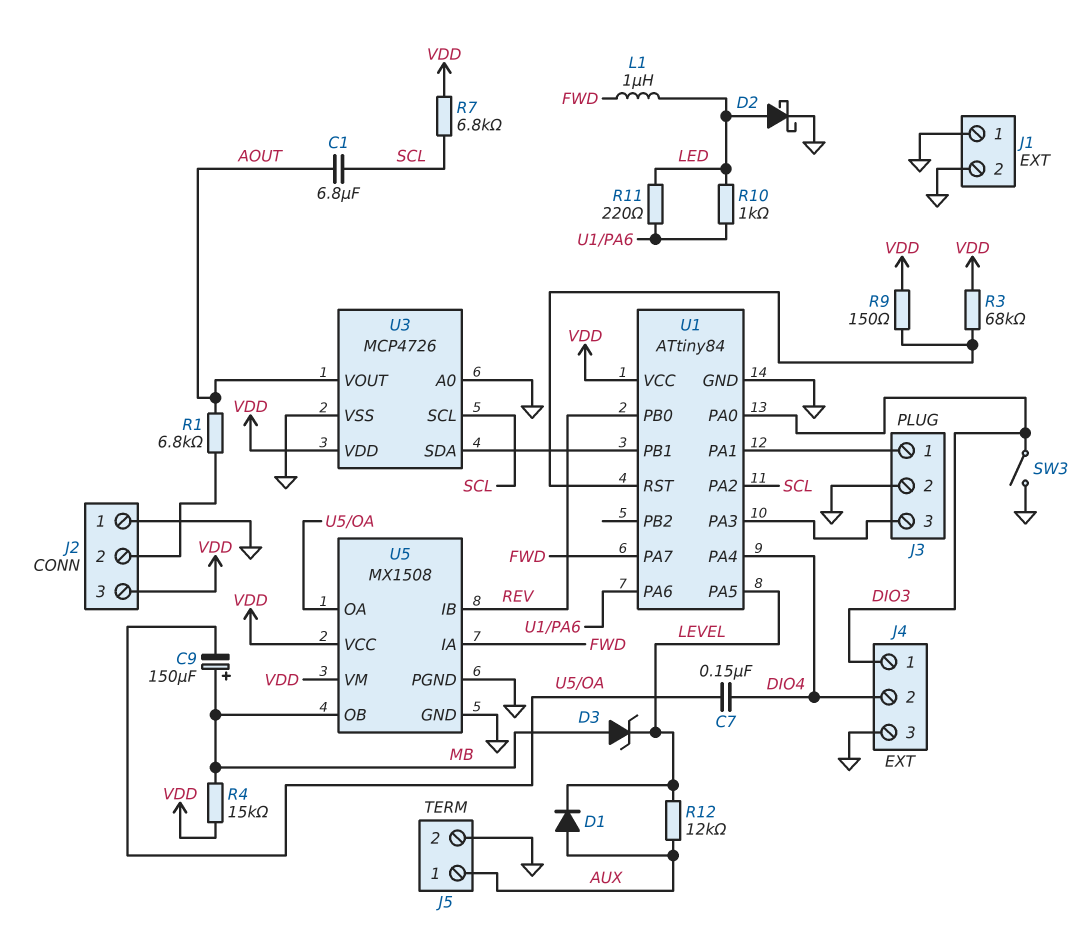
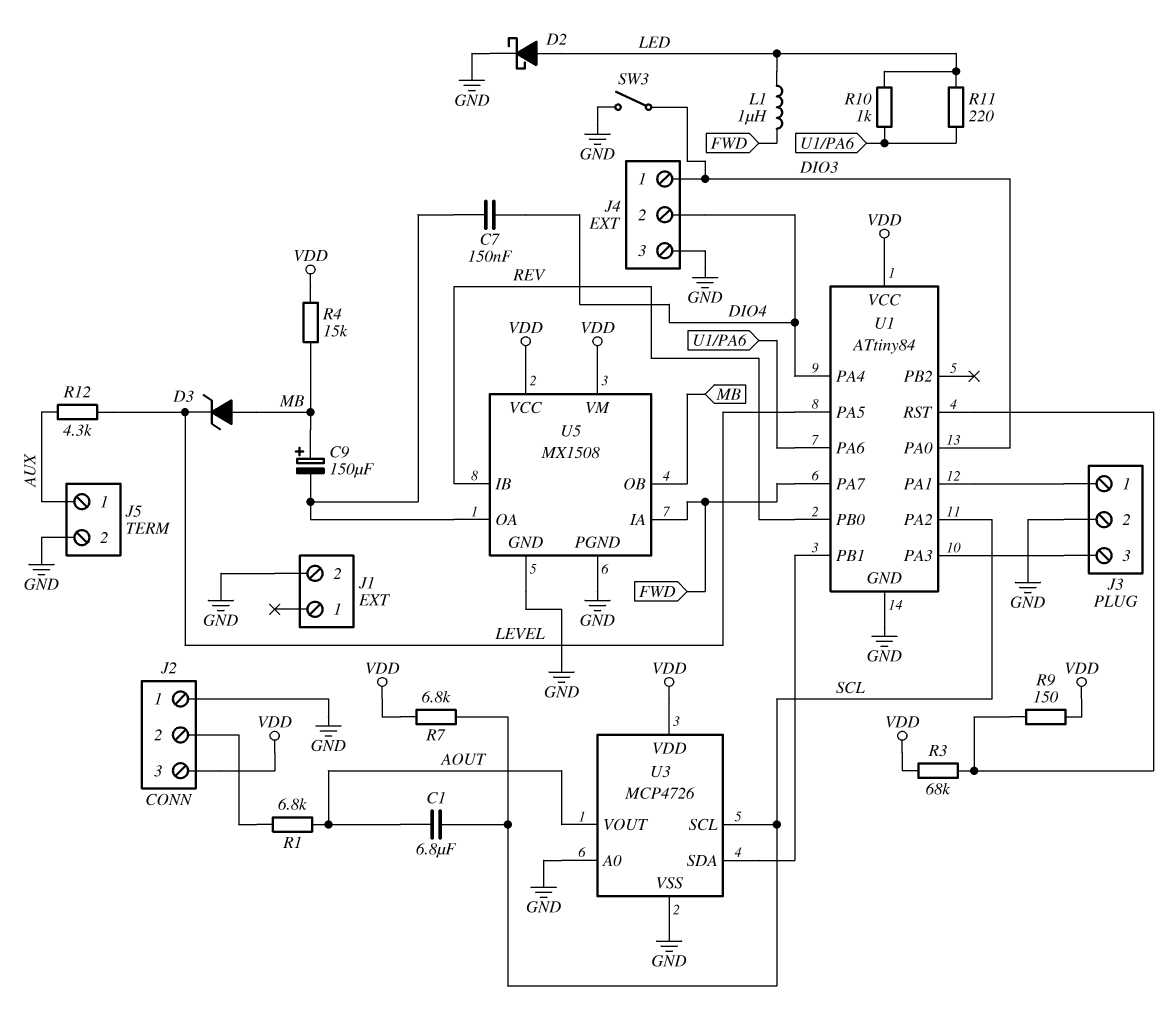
D1: diode (A AUX, K LEVEL) -> none
J1 pin 1: GND -> none
R12: 12k (AUX, LEVEL) -> 4.3k (AUX, LEVEL)

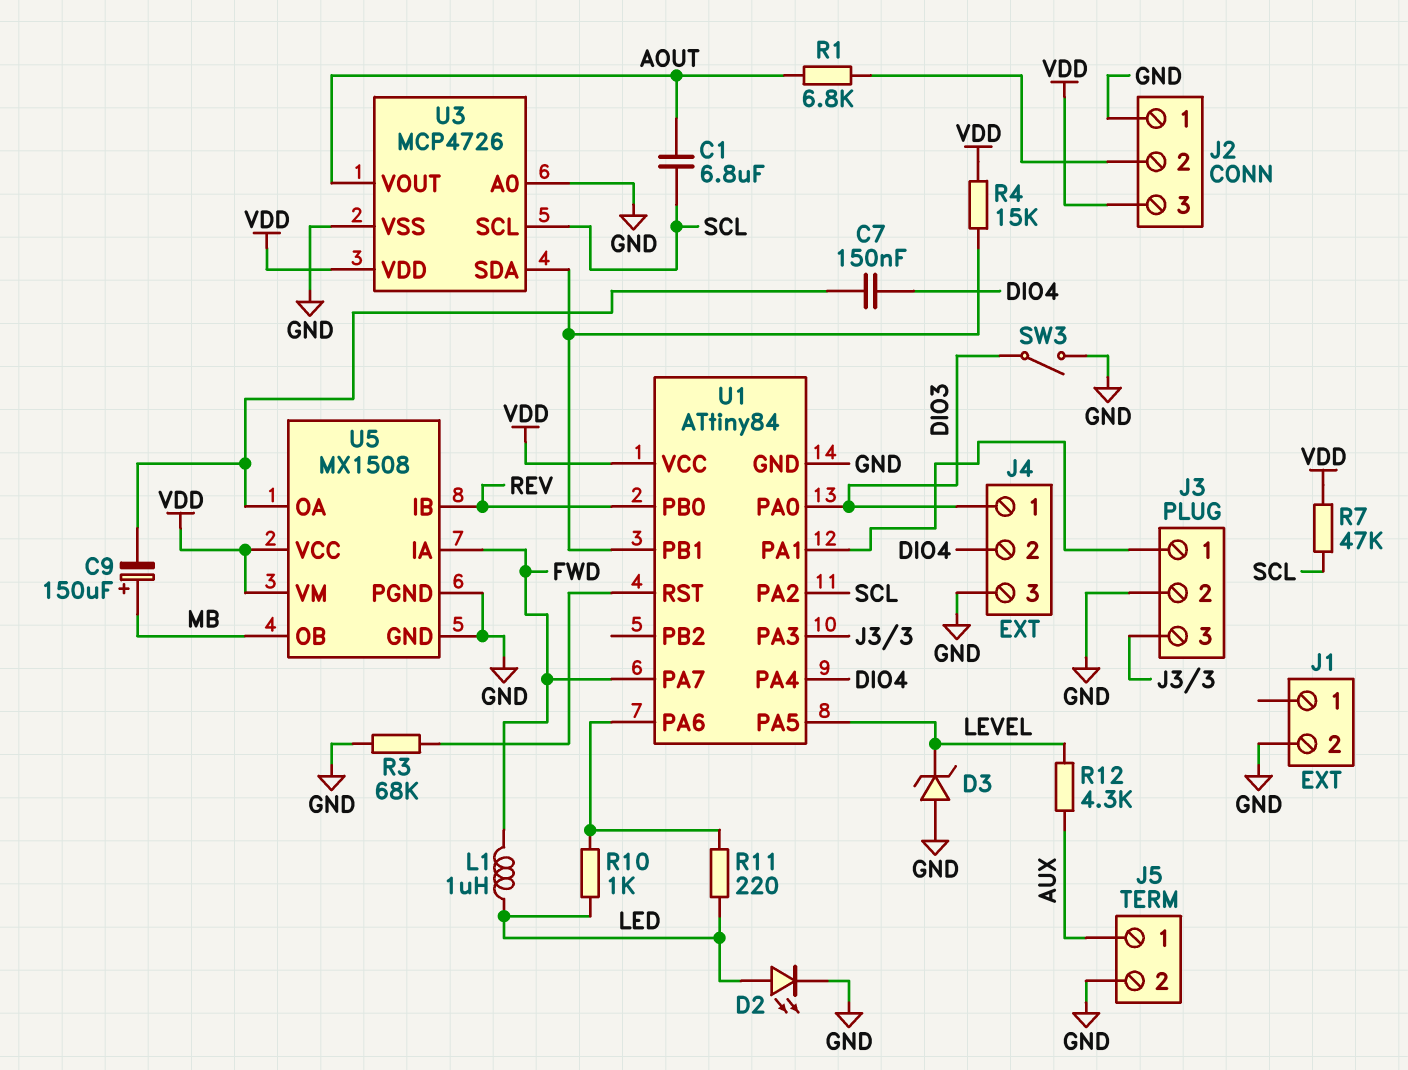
D2: schottky (A LED, K GND) -> LED (A LED, K GND)
D3: zener (A MB, K LEVEL) -> zener (A GND, K LEVEL)
R3: 68k (U1/RST, VDD) -> 68k (GND, U1/RST)
R4: 15k (MB, VDD) -> 15k (U1/PB1, VDD)
R7: 6.8k (SCL, VDD) -> 47k (SCL, VDD)
R9: 150 (U1/RST, VDD) -> none

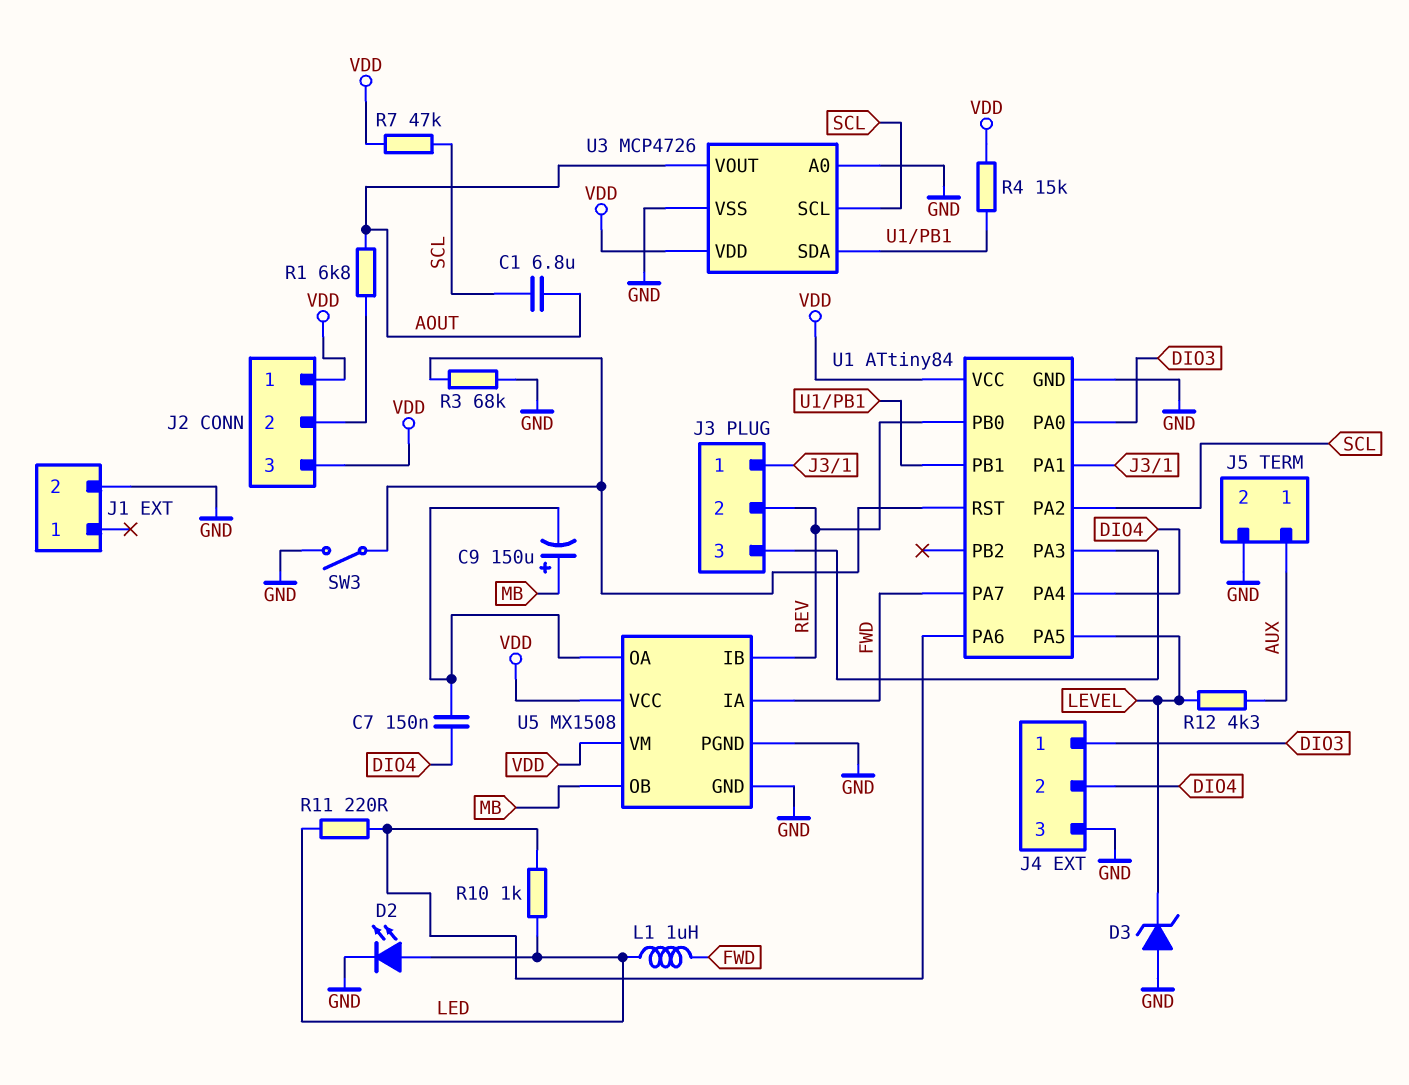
J2 pin 1: GND -> VDD
J3 pin 2: GND -> REV
SW3: switch (DIO3, GND) -> switch (GND, U1/RST)

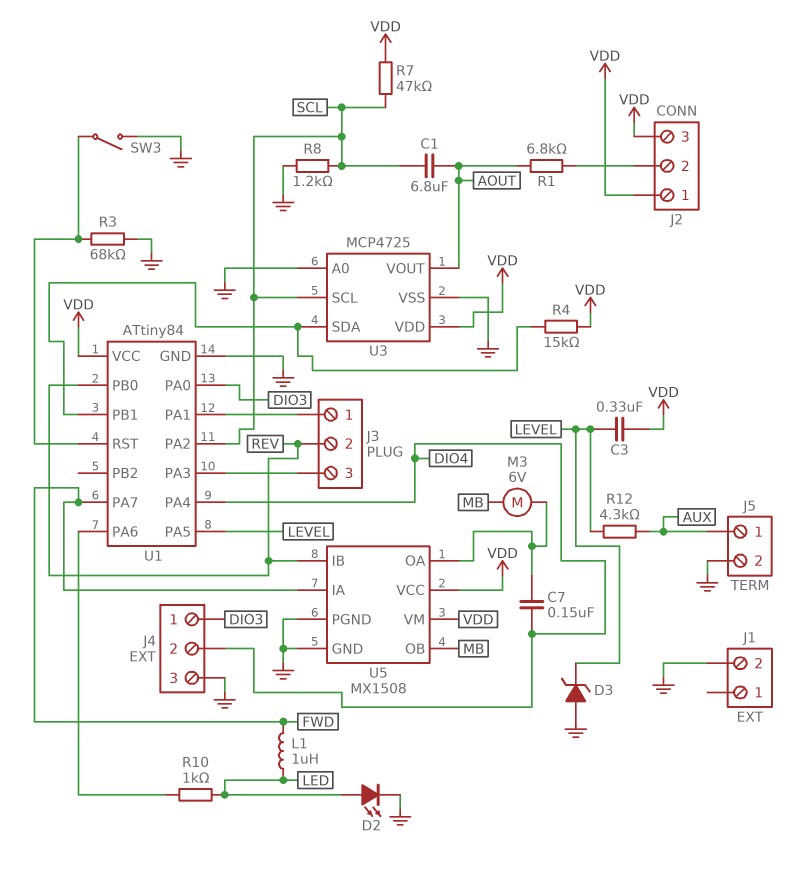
C3: none -> 330nF (LEVEL, VDD)
C9: 150uF (plus MB, minus U5/OA) -> none
M3: none -> motor 6V (MB, U5/OA)
R8: none -> 1.2k (GND, SCL)
R11: 220 (LED, U1/PA6) -> none
U3: MCP4726 -> MCP4725

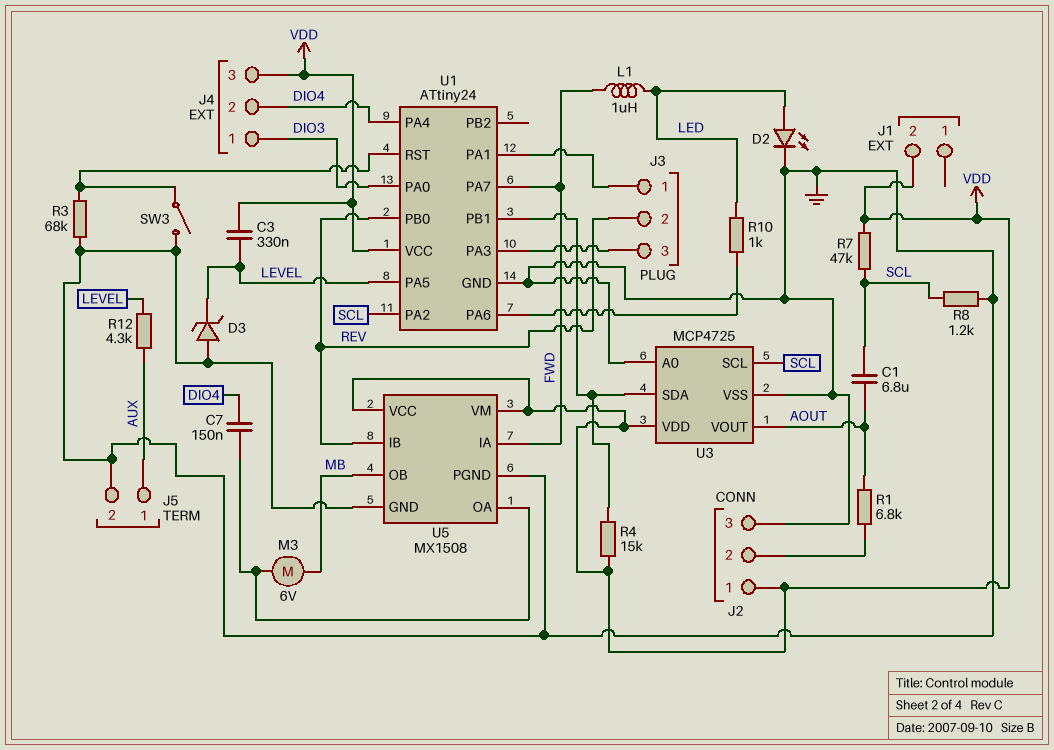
J1 pin 2: GND -> VDD
J2 pin 3: VDD -> GND
J4 pin 3: GND -> VDD
U1: ATtiny84 -> ATtiny24

